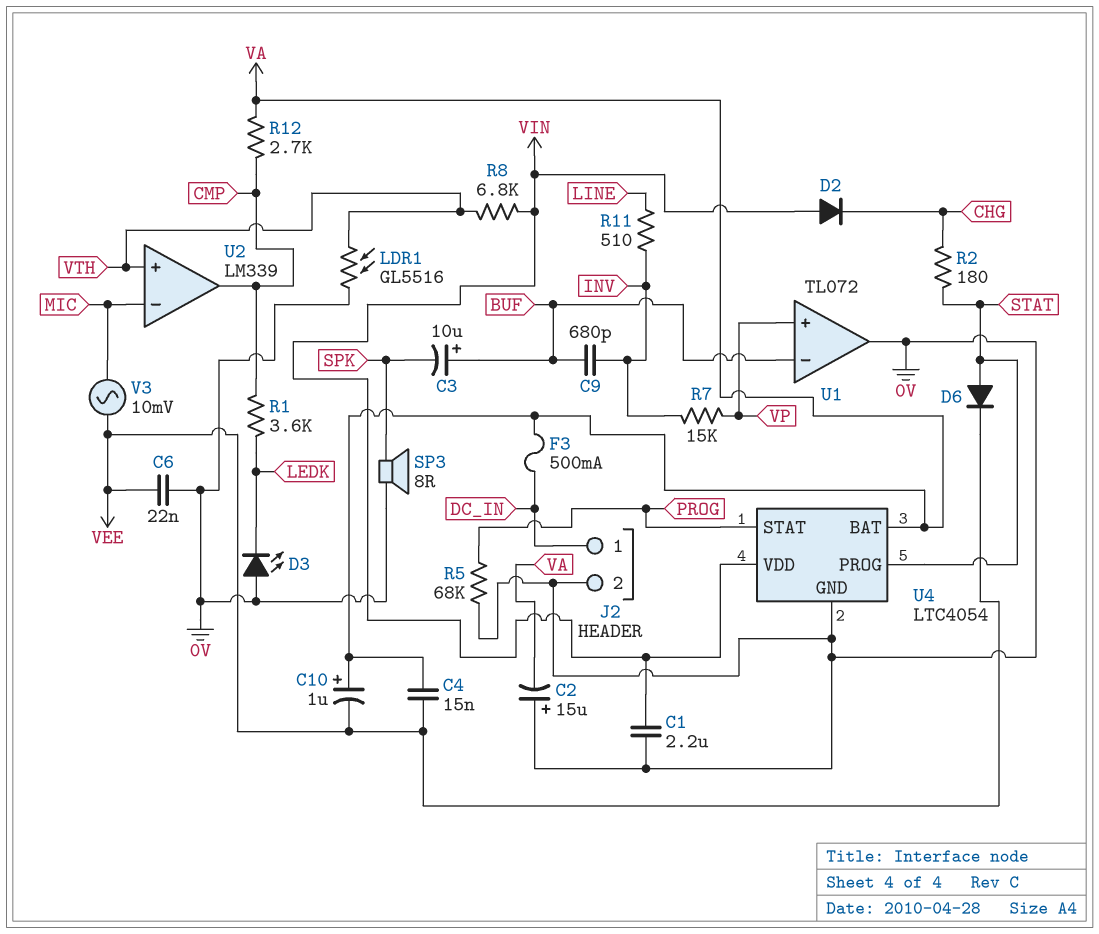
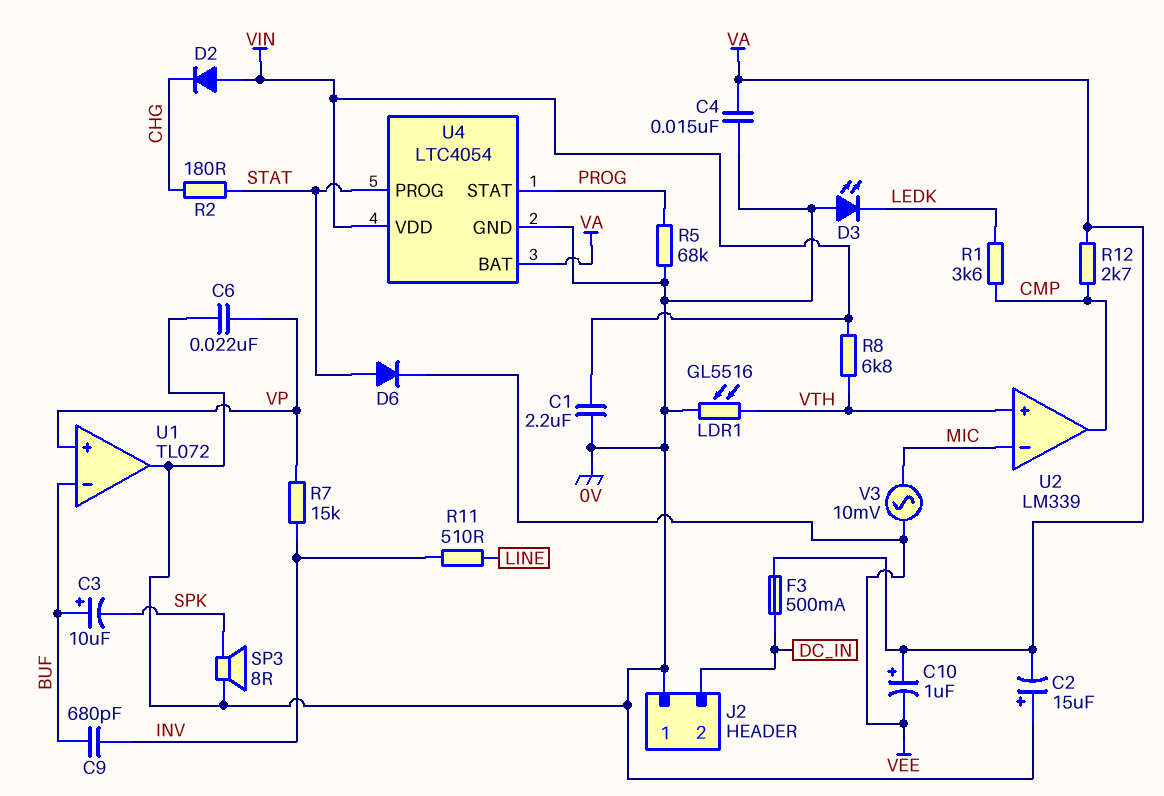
C4: 15nF (VA, VEE) -> 15nF (0V, VA)
C6: 22nF (0V, VEE) -> 22nF (0V, VP)
J2 pin 1: DC_IN -> 0V
J2 pin 2: 0V -> DC_IN

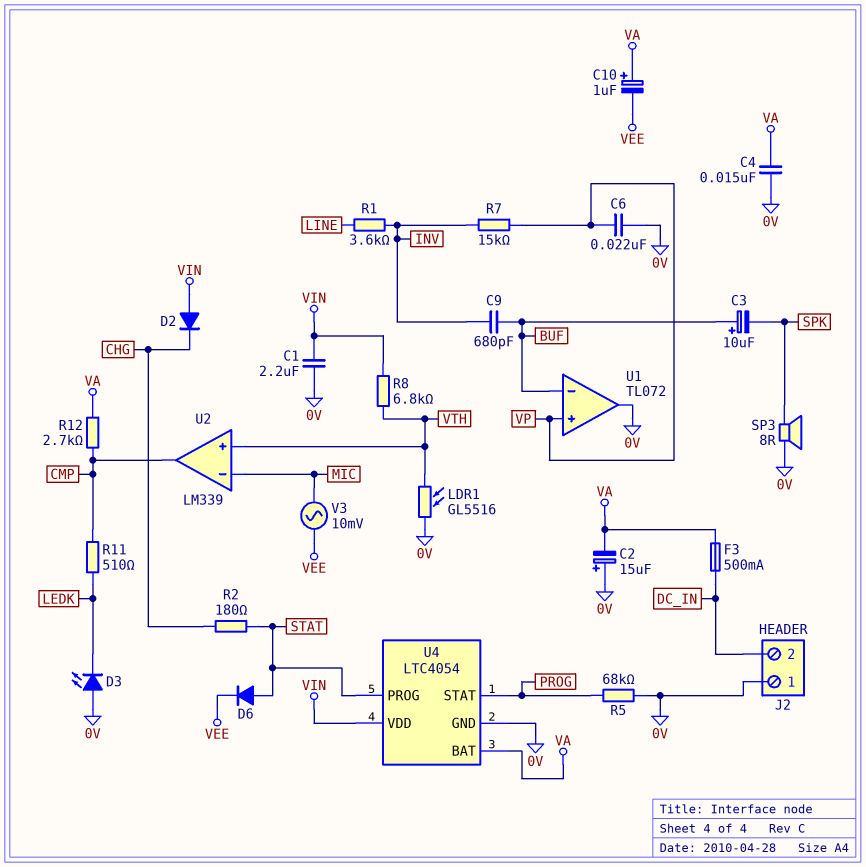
R1: 3.6k (CMP, LEDK) -> 3.6k (INV, LINE)
R11: 510 (INV, LINE) -> 510 (CMP, LEDK)

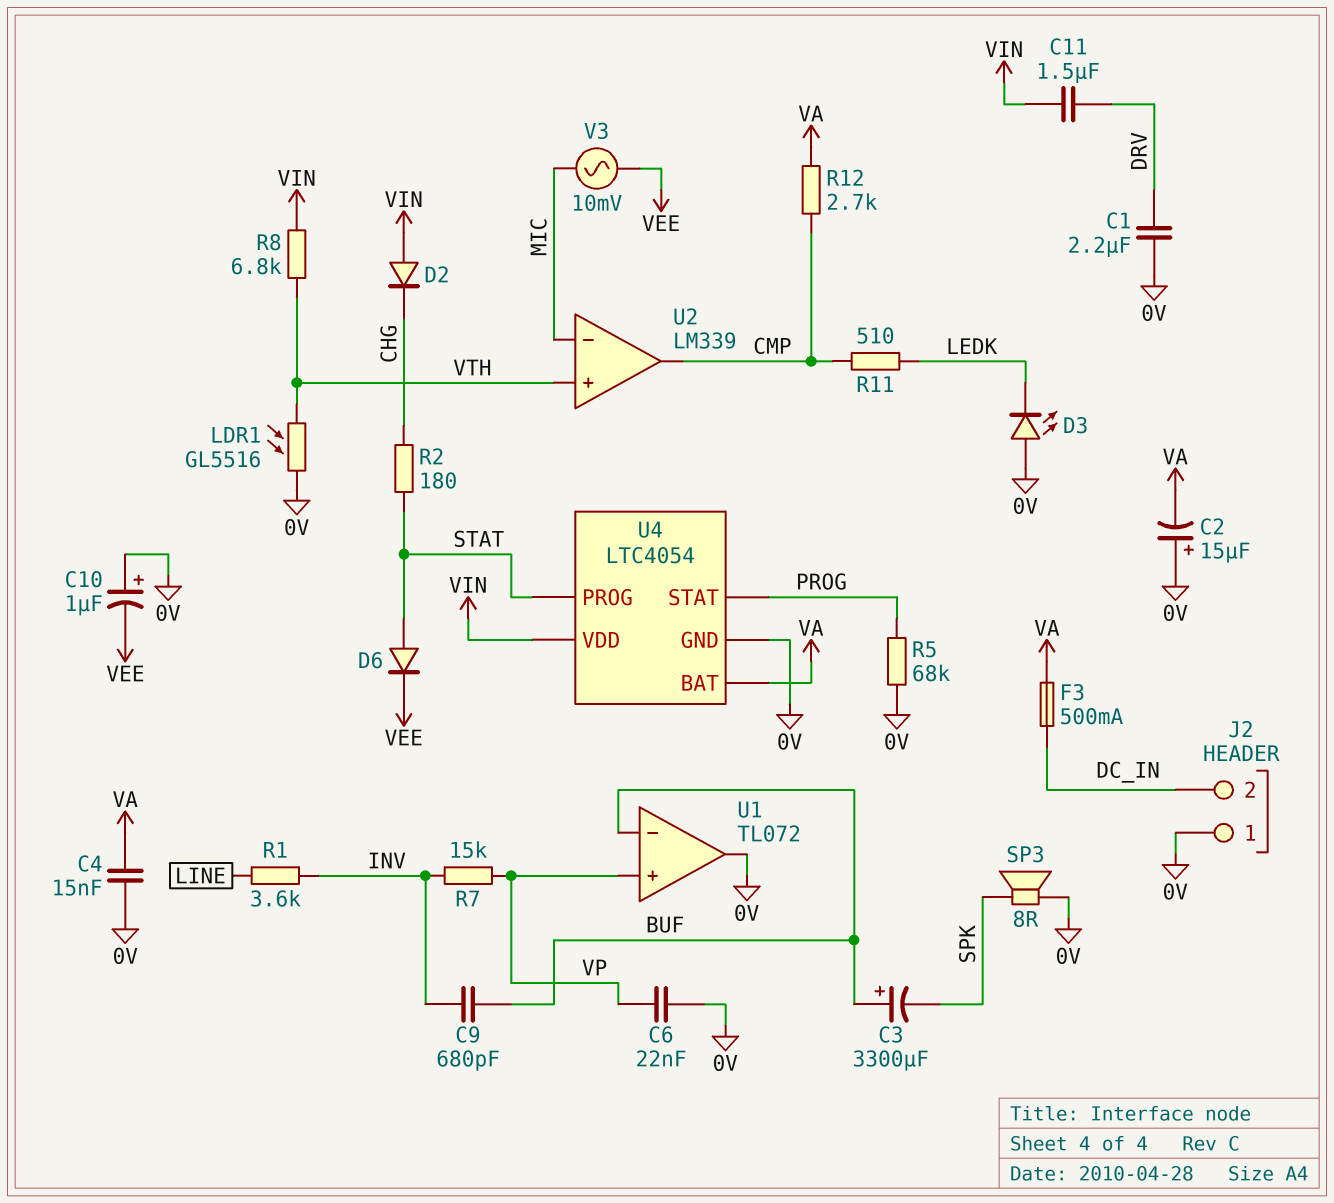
C1: 2.2uF (0V, VIN) -> 2.2uF (0V, DRV)
C3: 10uF (plus BUF, minus SPK) -> 3300uF (plus BUF, minus SPK)
C10: 1uF (plus VA, minus VEE) -> 1uF (plus 0V, minus VEE)
C11: none -> 1.5uF (DRV, VIN)

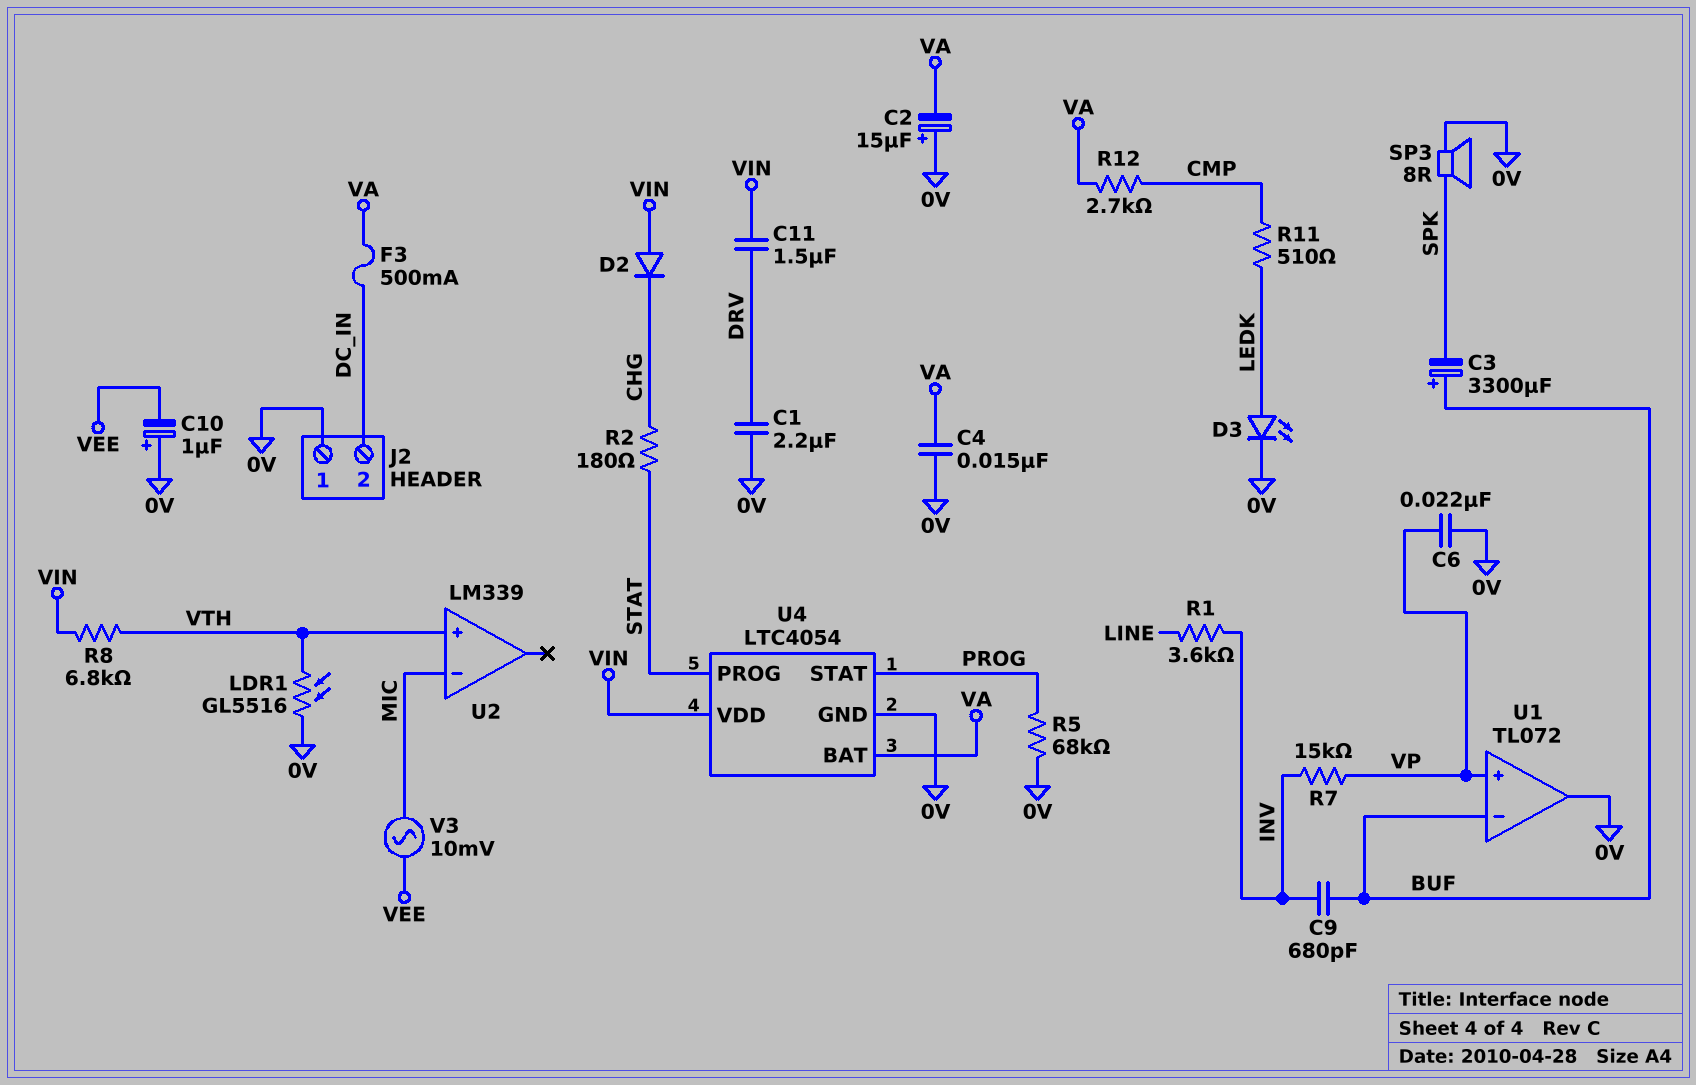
D3: LED (A 0V, K LEDK) -> LED (A LEDK, K 0V)
D6: diode (A STAT, K VEE) -> none
U2 pin out: CMP -> none

